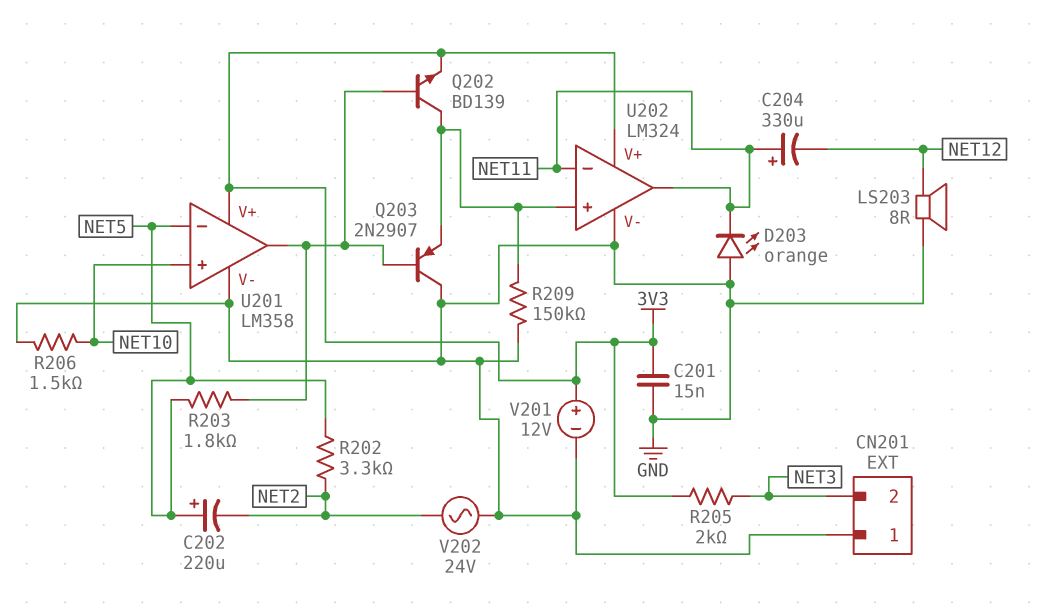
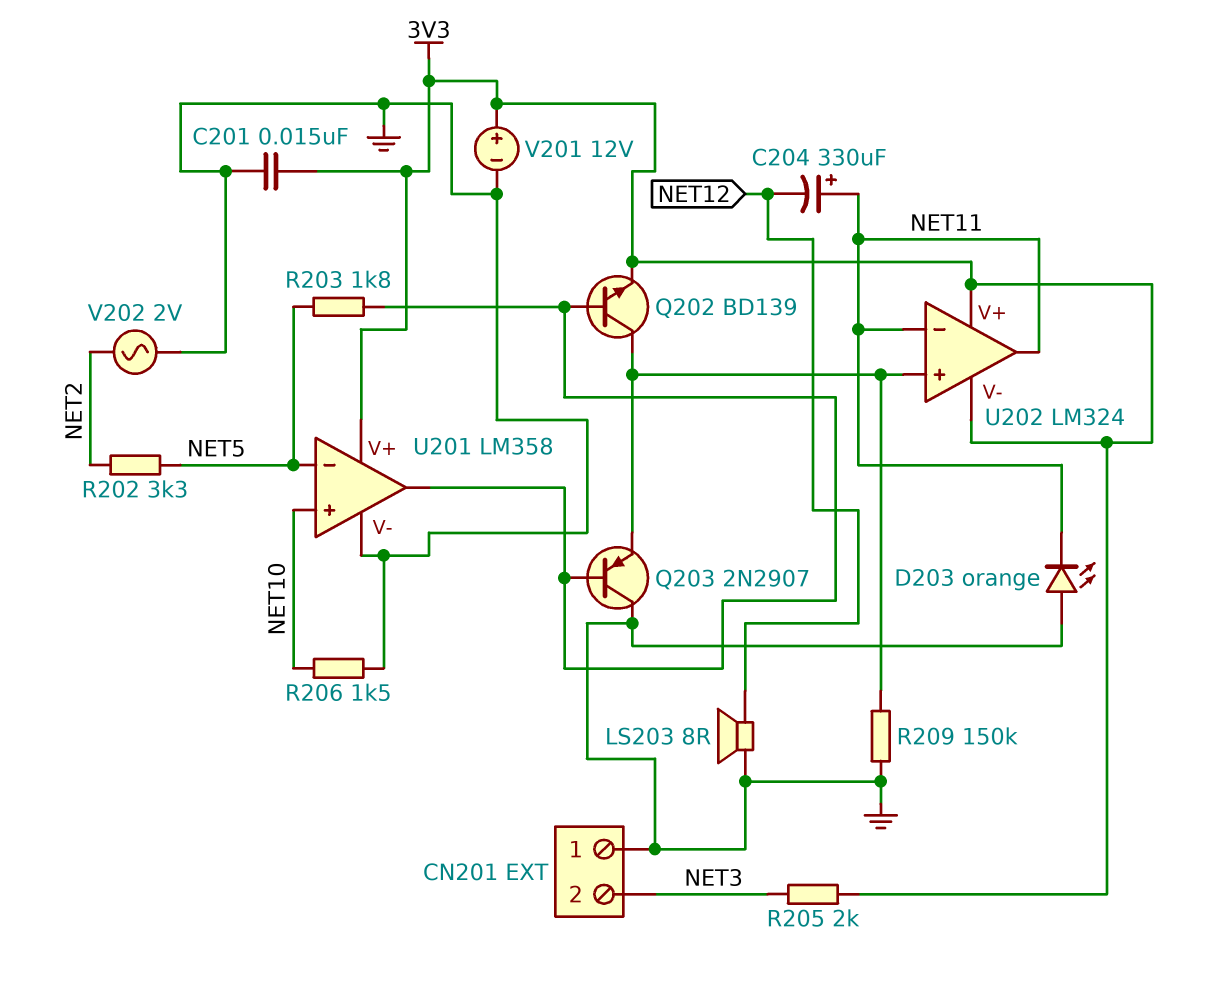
C202: 220uF (plus NET5, minus NET2) -> none
U202 pin V-: GND -> 3V3
V202: AC 24V (GND, NET2) -> AC 2V (GND, NET2)

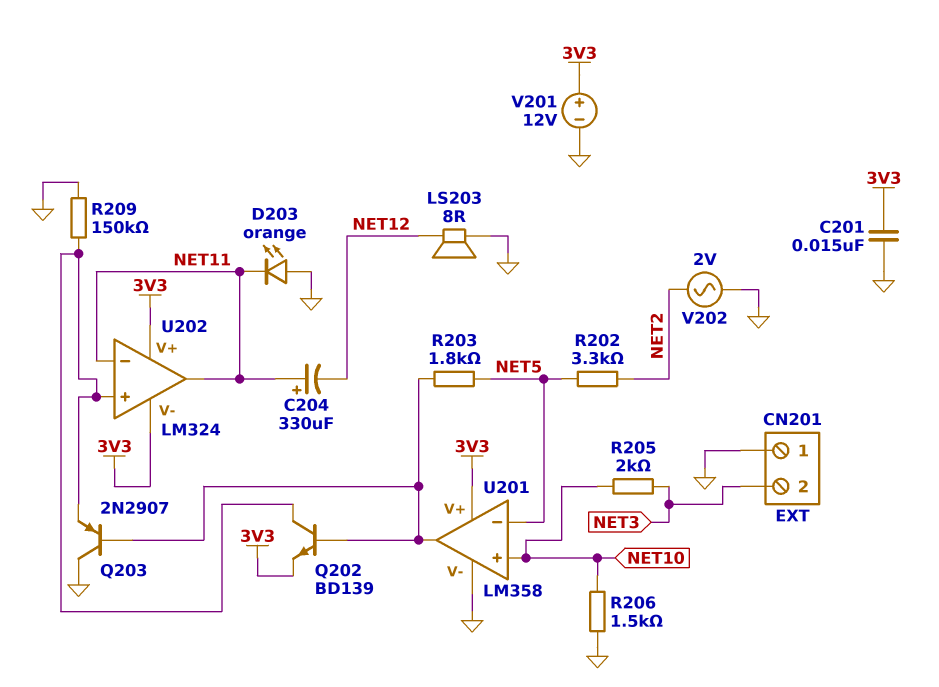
R205: 2k (3V3, NET3) -> 2k (NET3, NET10)

